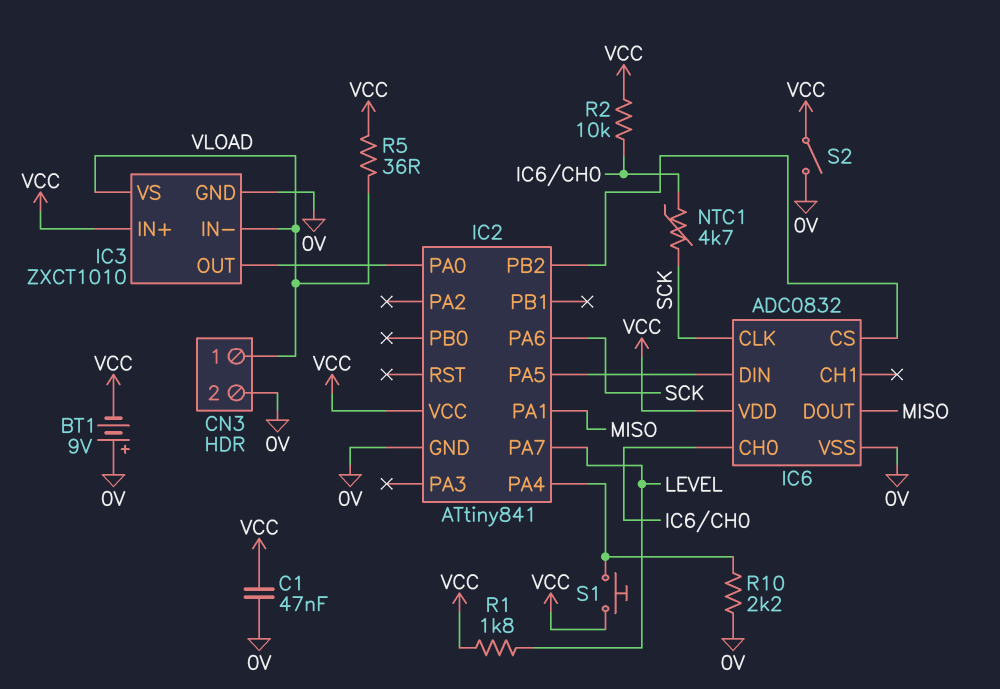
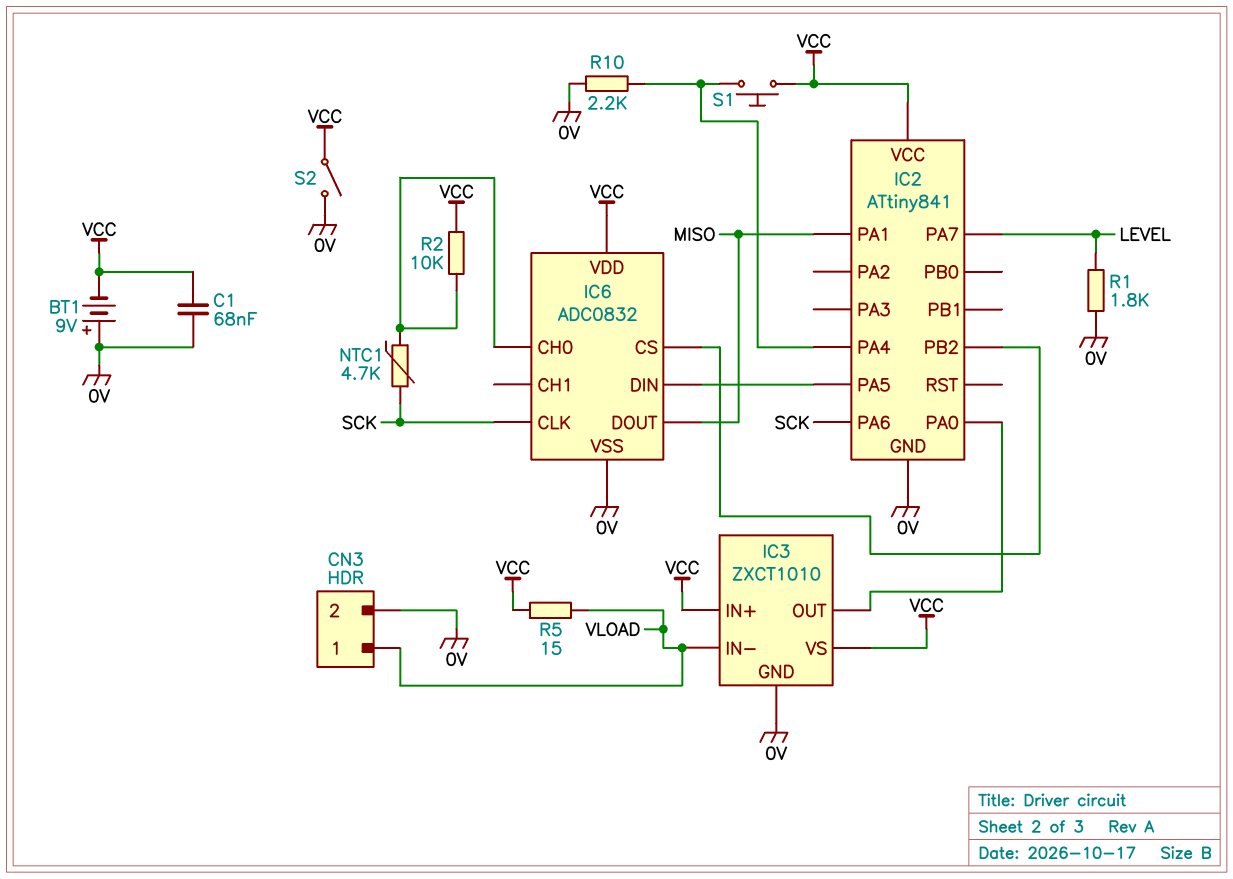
C1: 47nF (0V, VCC) -> 68nF (0V, VCC)
IC3 pin VS: VLOAD -> VCC
R1: 1.8k (LEVEL, VCC) -> 1.8k (0V, LEVEL)
R5: 36 (VCC, VLOAD) -> 15 (VCC, VLOAD)

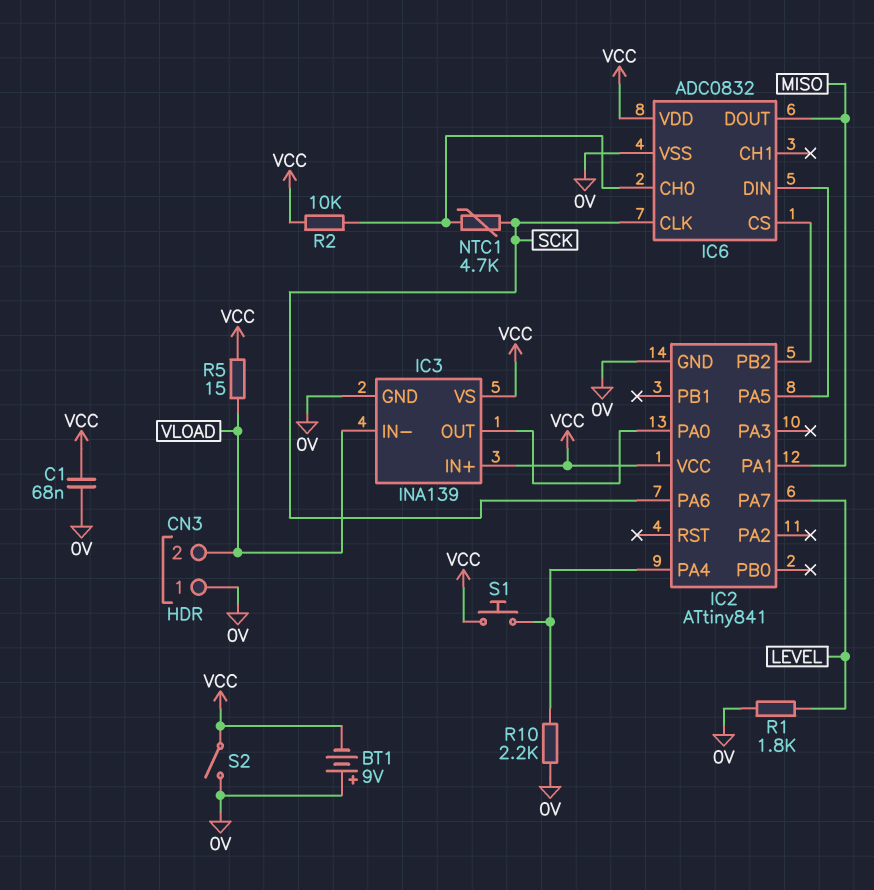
CN3 pin 1: VLOAD -> 0V
CN3 pin 2: 0V -> VLOAD
IC3: ZXCT1010 -> INA139

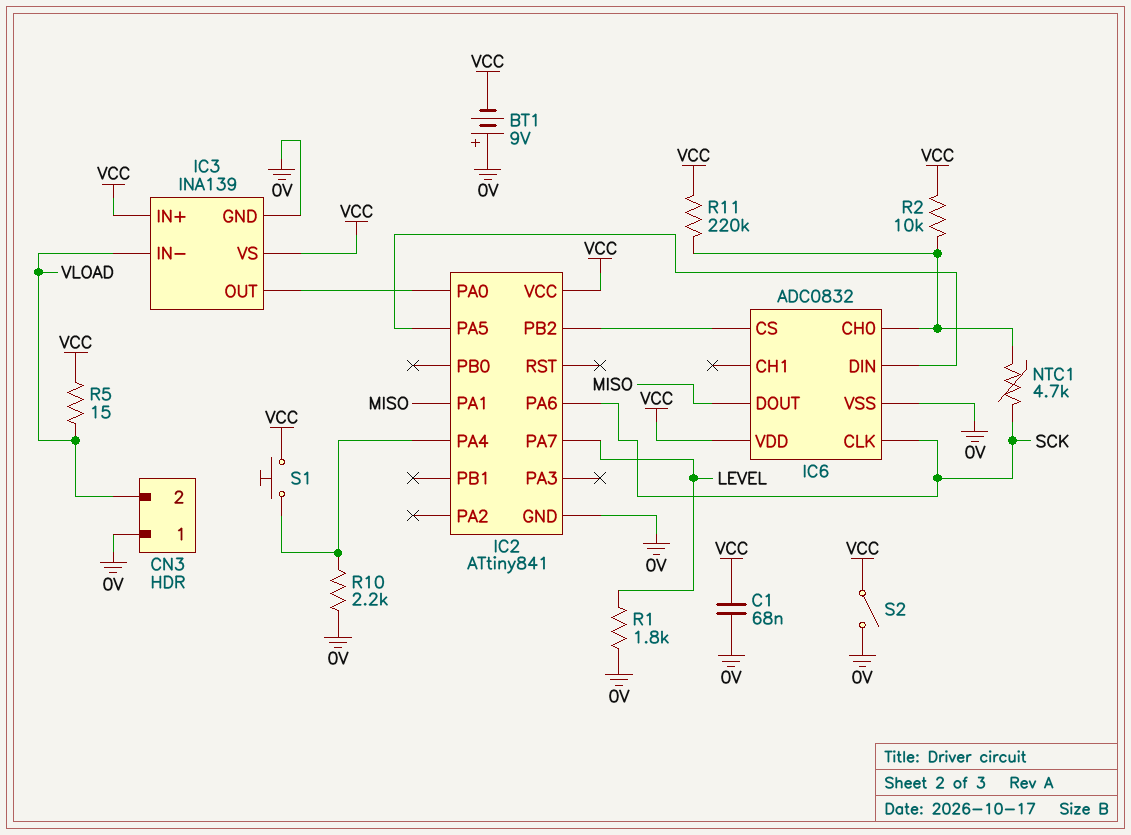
R11: none -> 220k (IC6/CH0, VCC)

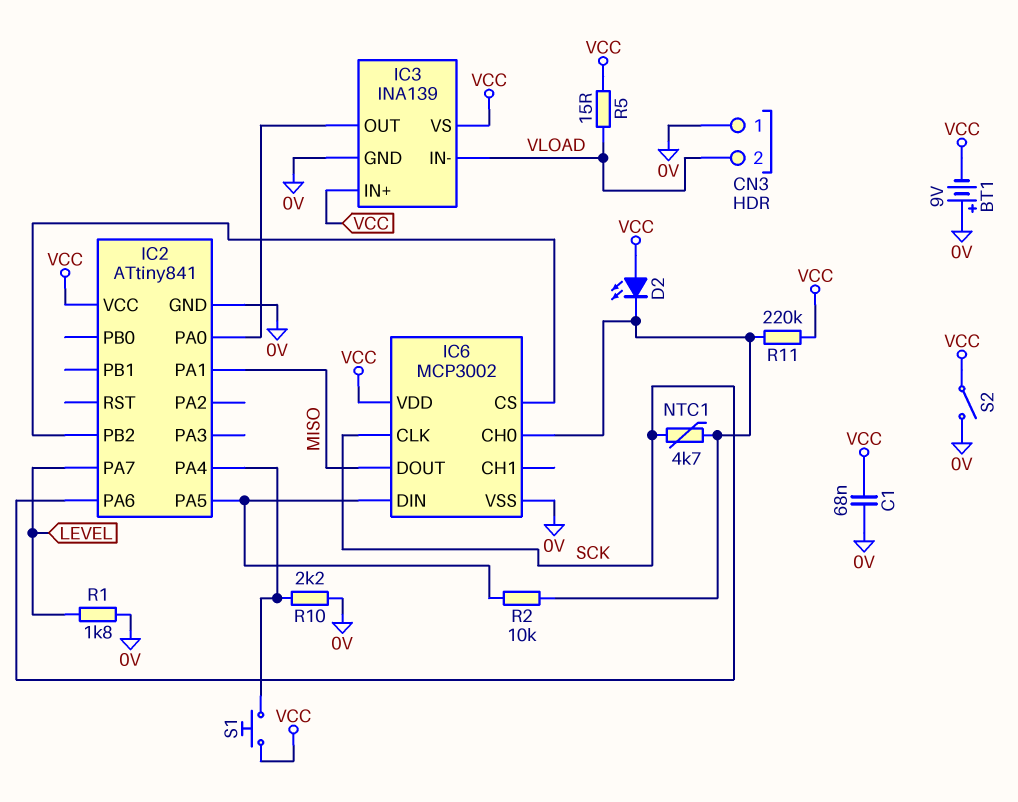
D2: none -> LED (A VCC, K IC6/CH0)
IC6: ADC0832 -> MCP3002
R2: 10k (IC6/CH0, VCC) -> 10k (IC2/PA5, IC6/CH0)

